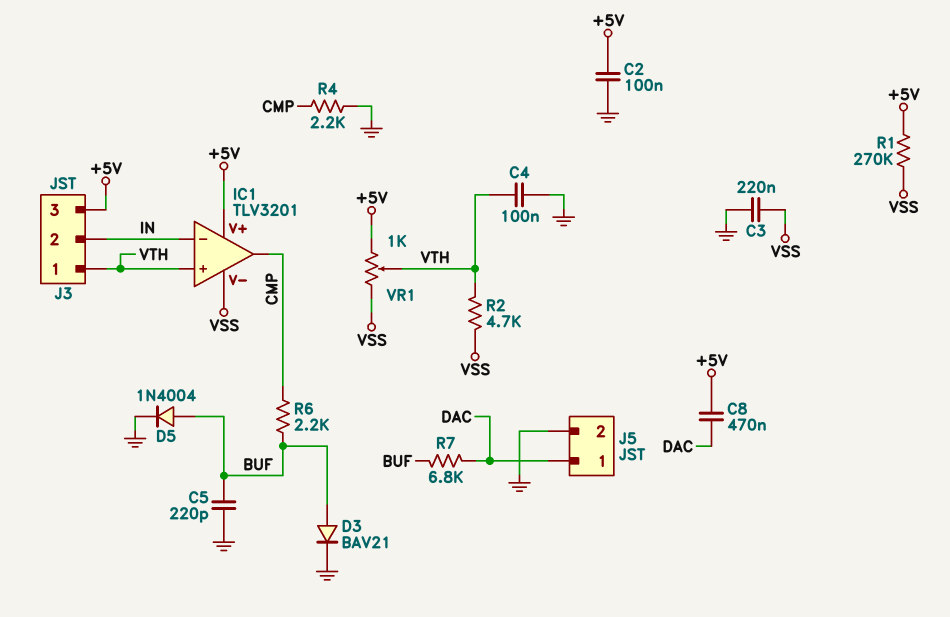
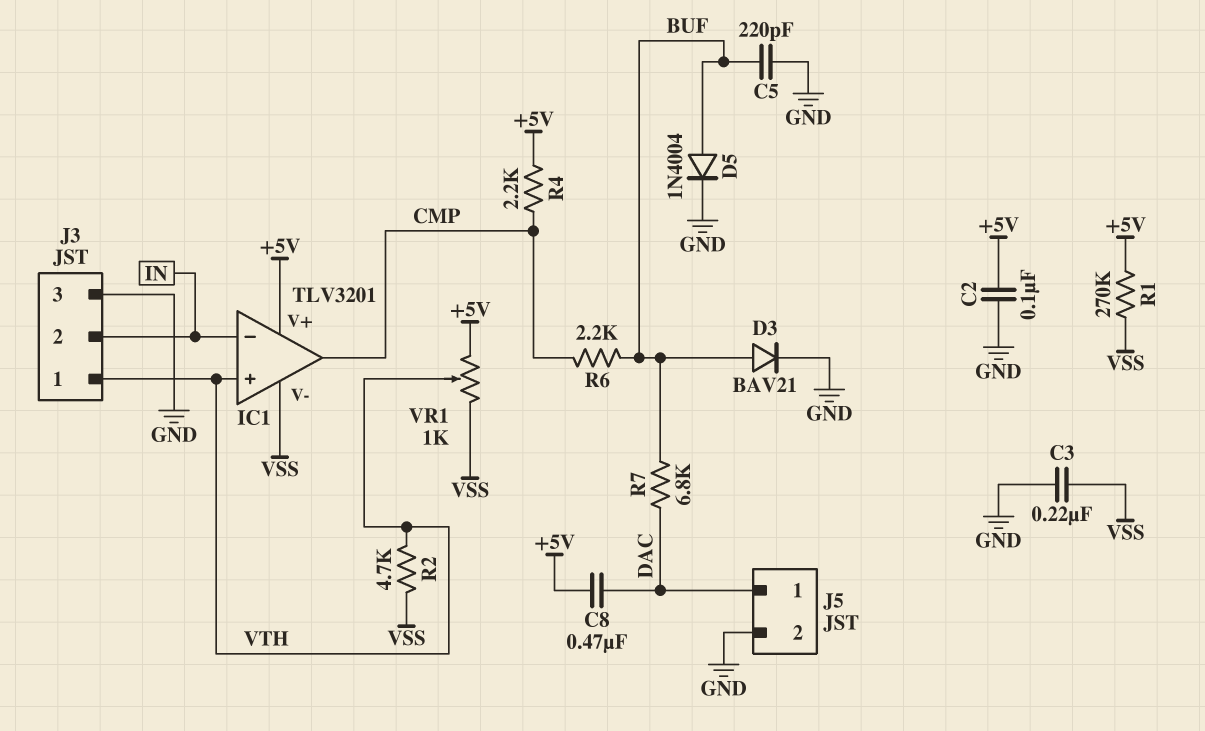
C4: 100nF (GND, VTH) -> none
J3 pin 3: +5V -> GND
R4: 2.2k (CMP, GND) -> 2.2k (+5V, CMP)

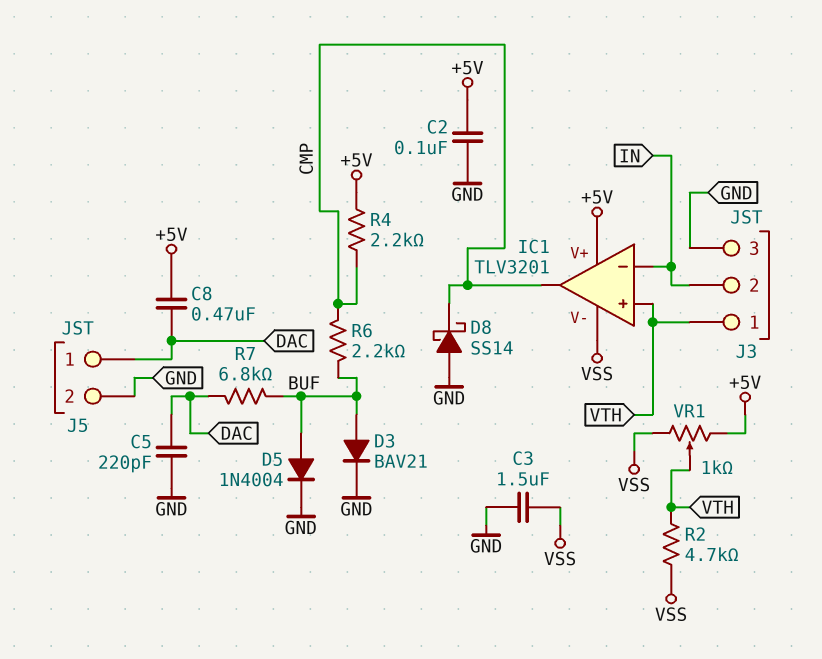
C3: 220nF (GND, VSS) -> 1.5uF (GND, VSS)
C5: 220pF (BUF, GND) -> 220pF (DAC, GND)
D8: none -> schottky SS14 (A GND, K CMP)
R1: 270k (+5V, VSS) -> none

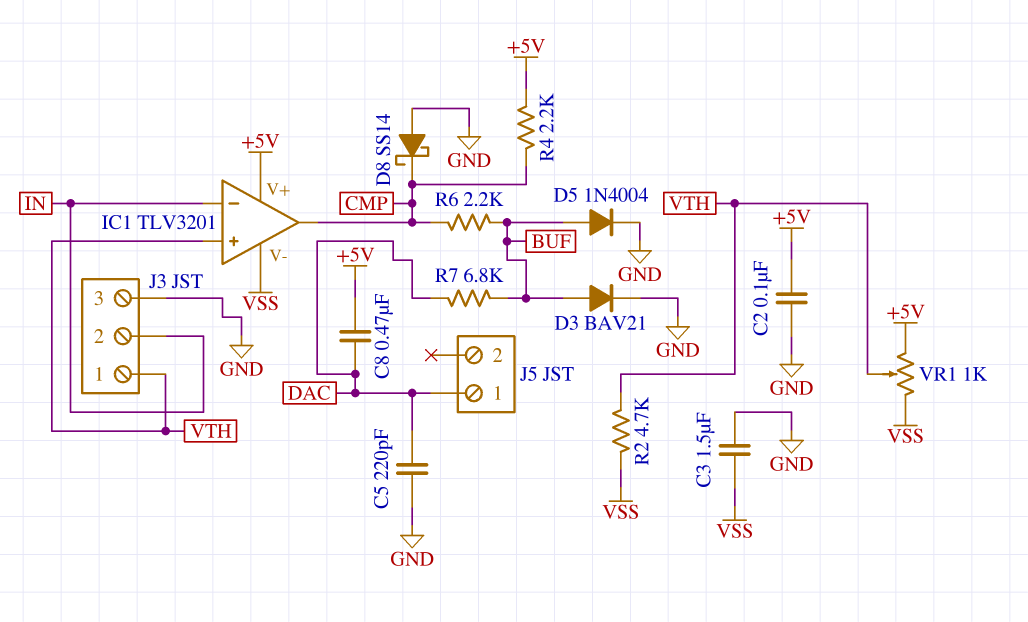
J5 pin 2: GND -> none

